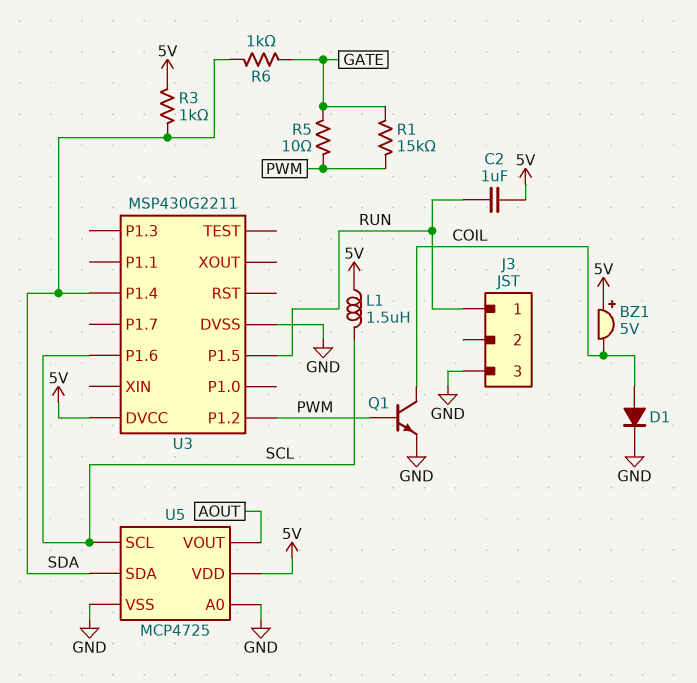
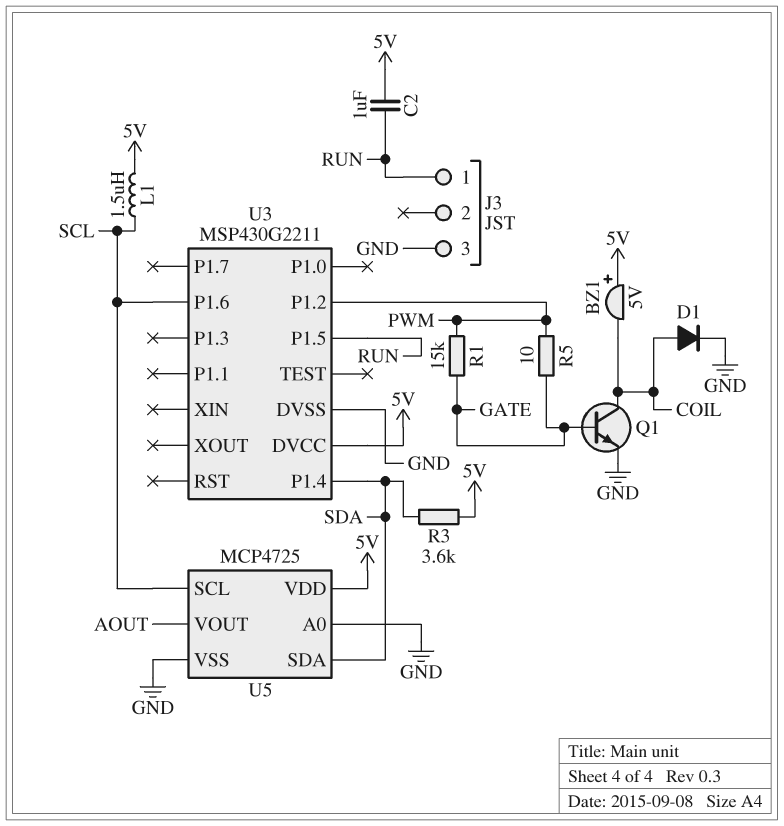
Q1: NPN (B PWM, C COIL, E GND) -> NPN (B GATE, C COIL, E GND)
R3: 1k (5V, SDA) -> 3.6k (5V, SDA)
R6: 1k (GATE, SDA) -> none

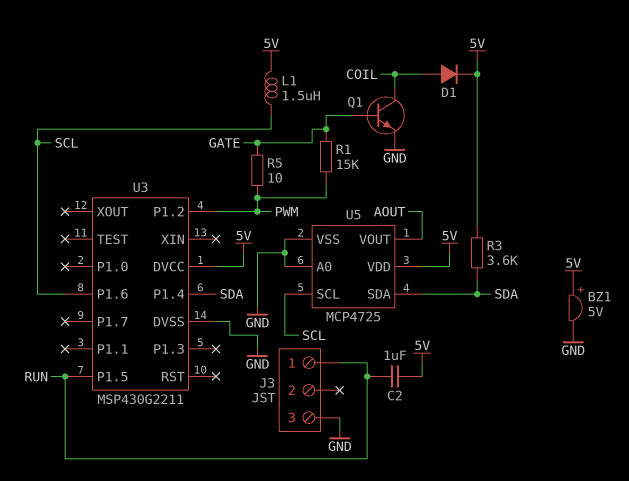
BZ1: buzzer 5V (plus 5V, minus COIL) -> buzzer 5V (plus 5V, minus GND)
D1: diode (A COIL, K GND) -> diode (A COIL, K 5V)

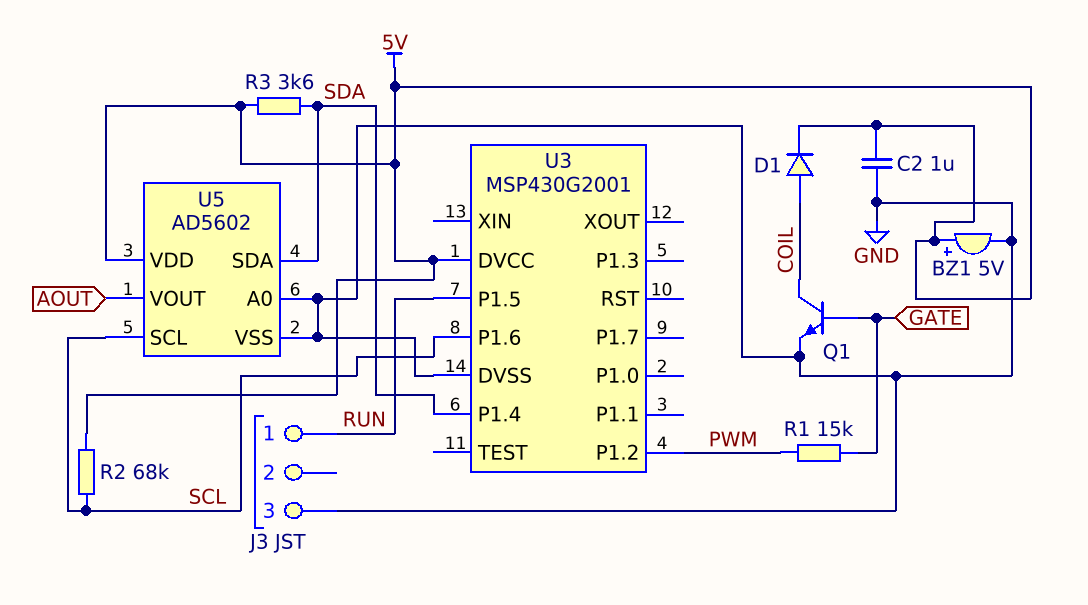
C2: 1uF (5V, RUN) -> 1uF (5V, GND)
L1: 1.5uH (5V, SCL) -> none
R2: none -> 68k (5V, SCL)
R5: 10 (GATE, PWM) -> none
U3: MSP430G2211 -> MSP430G2001
U5: MCP4725 -> AD5602

